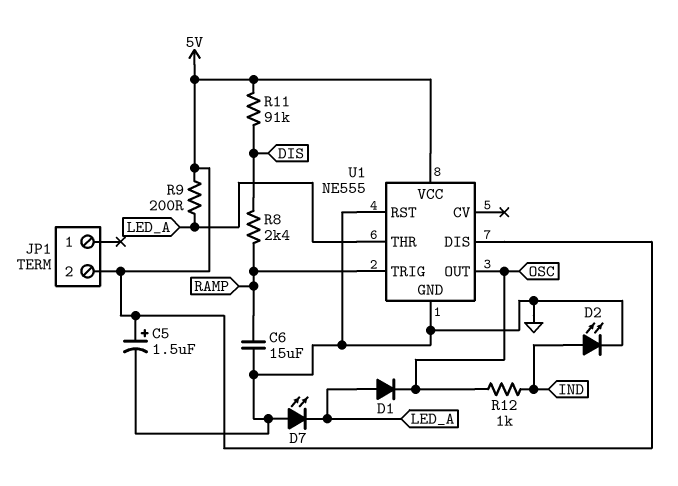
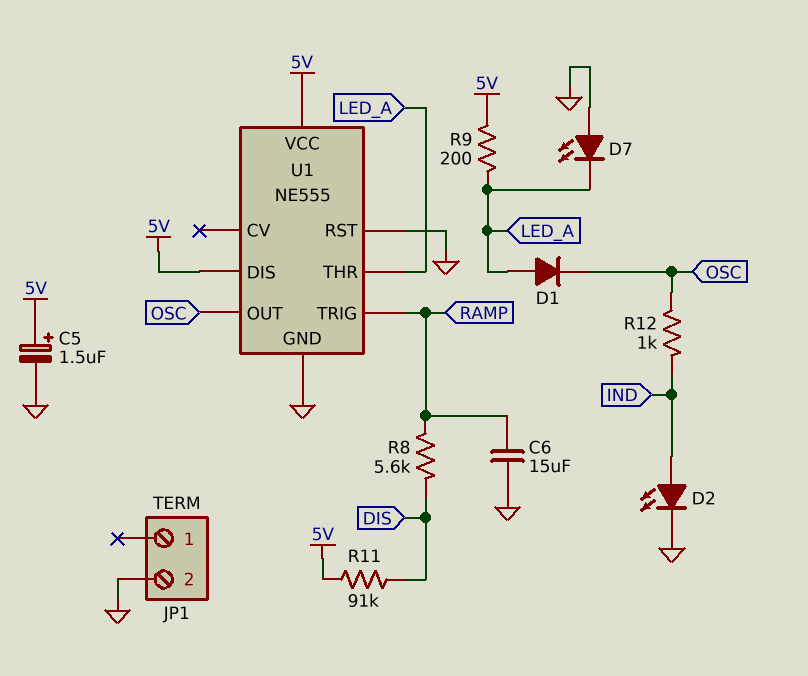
JP1 pin 2: 5V -> GND
R8: 2.4k (DIS, RAMP) -> 5.6k (DIS, RAMP)

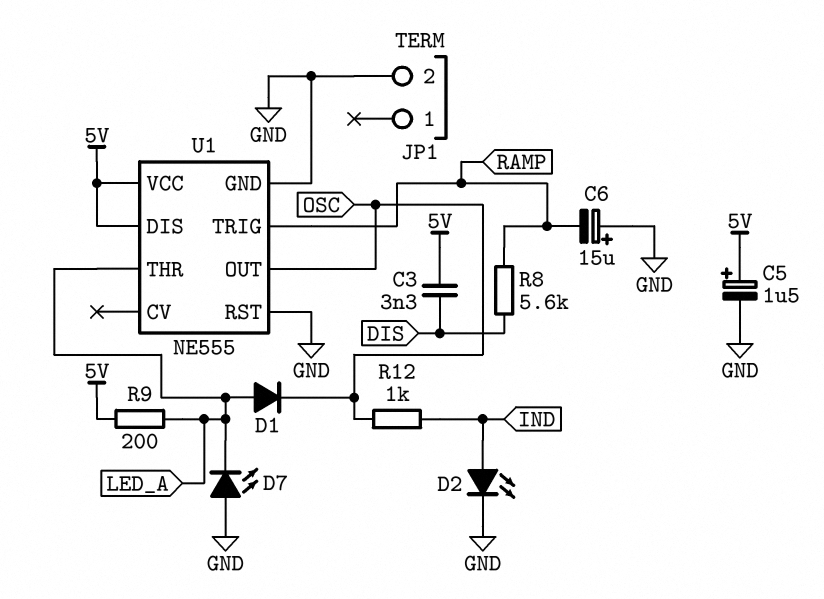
C3: none -> 3.3nF (5V, DIS)
C6: 15uF (GND, RAMP) -> 15uF (plus GND, minus RAMP)
R11: 91k (5V, DIS) -> none

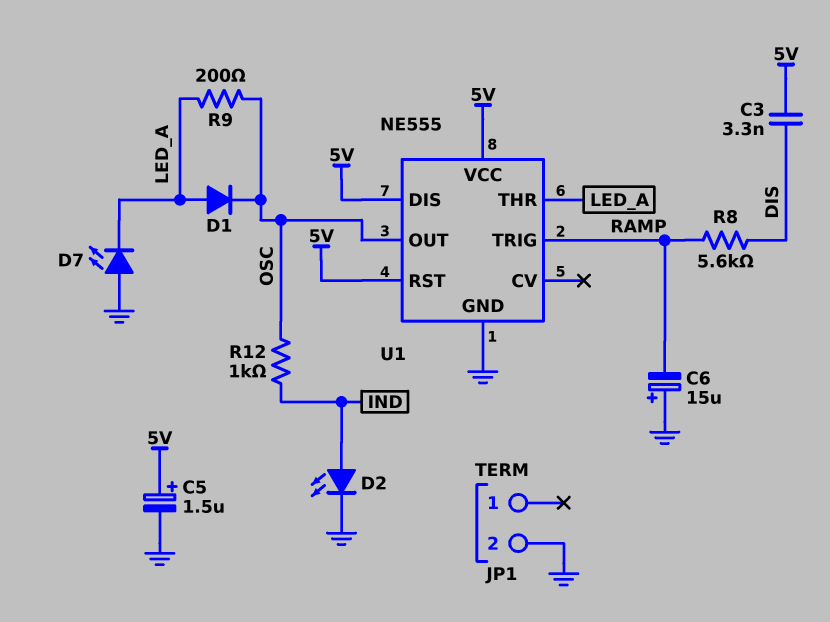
R9: 200 (5V, LED_A) -> 200 (LED_A, OSC)
U1 pin RST: GND -> 5V

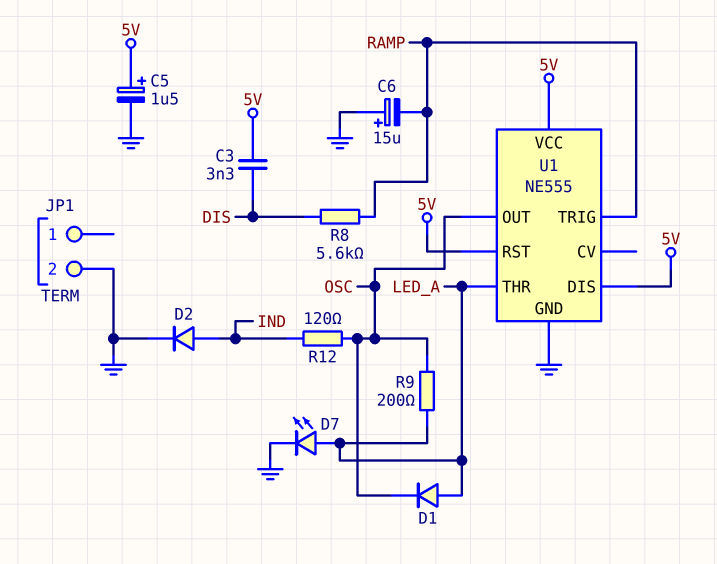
D2: LED (A IND, K GND) -> diode (A IND, K GND)
D7: LED (A GND, K LED_A) -> LED (A LED_A, K GND)
R12: 1k (IND, OSC) -> 120 (IND, OSC)

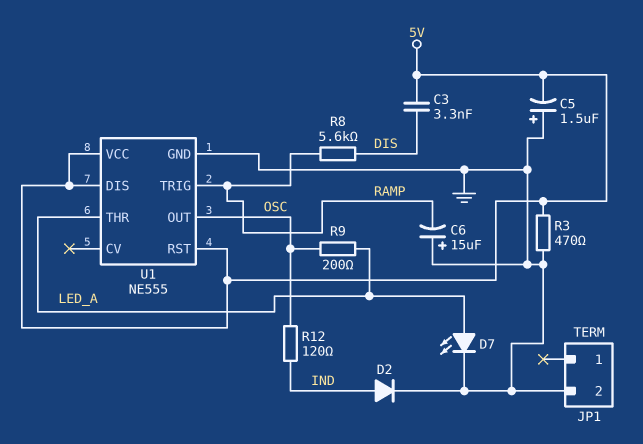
C5: 1.5uF (plus 5V, minus GND) -> 1.5uF (plus GND, minus 5V)
D1: diode (A LED_A, K OSC) -> none
R3: none -> 470 (5V, GND)

